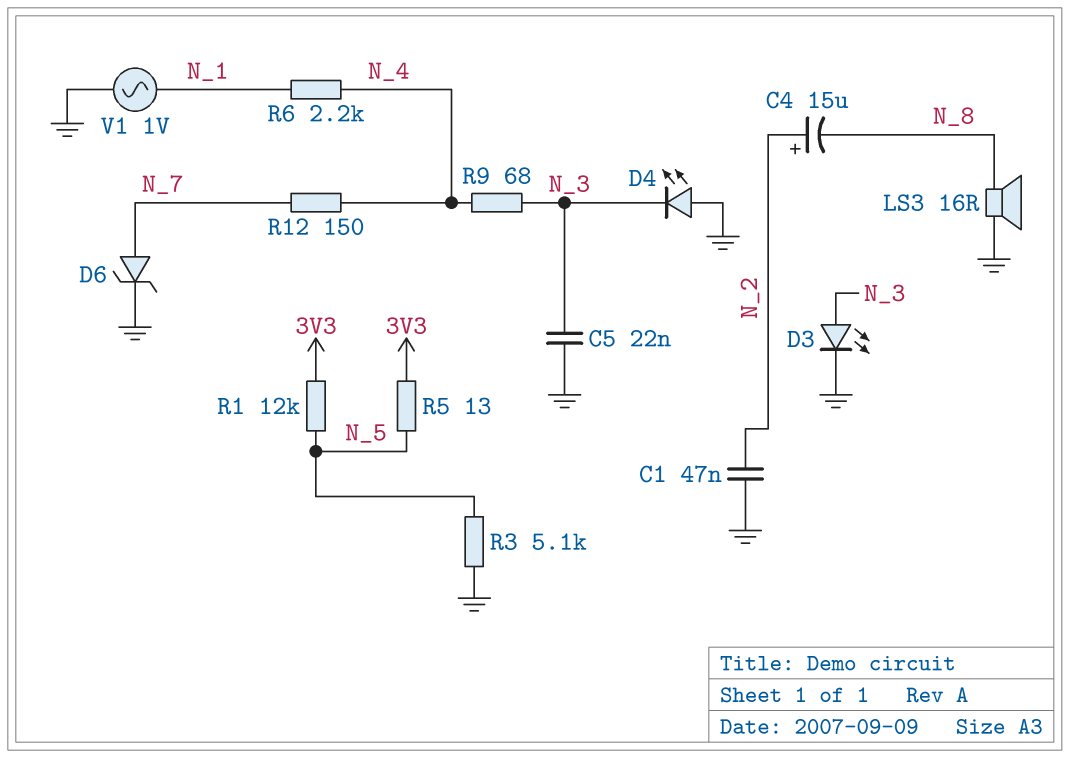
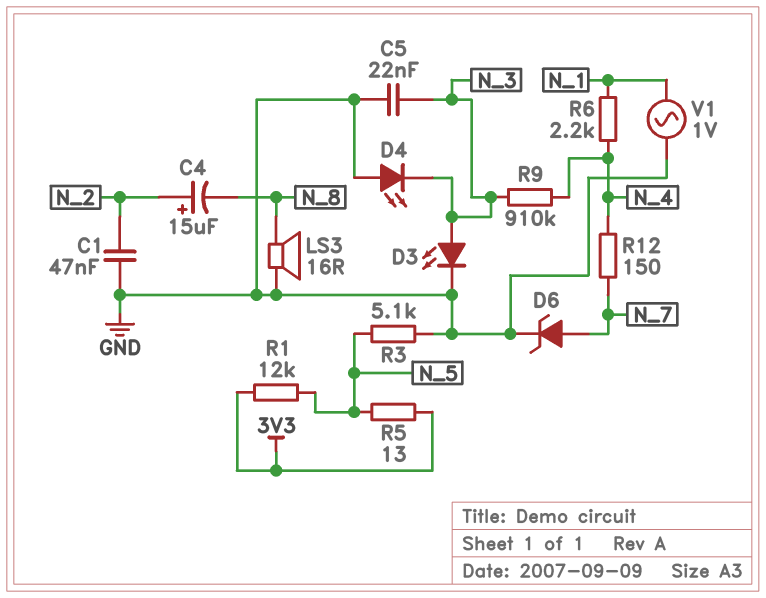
R9: 68 (N_3, N_4) -> 910k (N_3, N_4)

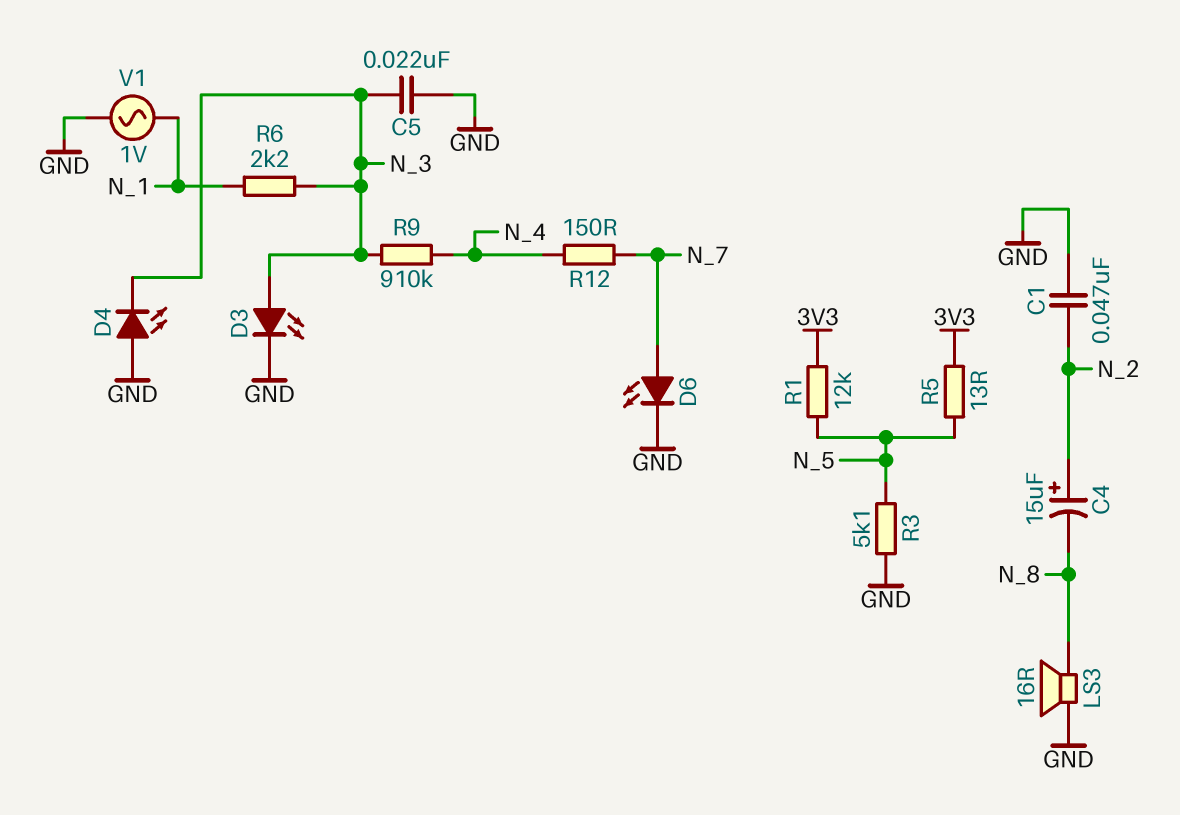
D6: zener (A N_7, K GND) -> LED (A N_7, K GND)
R6: 2.2k (N_1, N_4) -> 2.2k (N_1, N_3)

